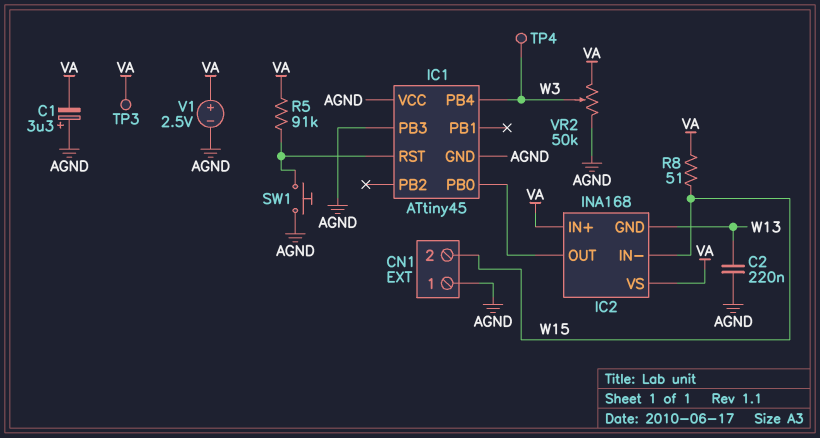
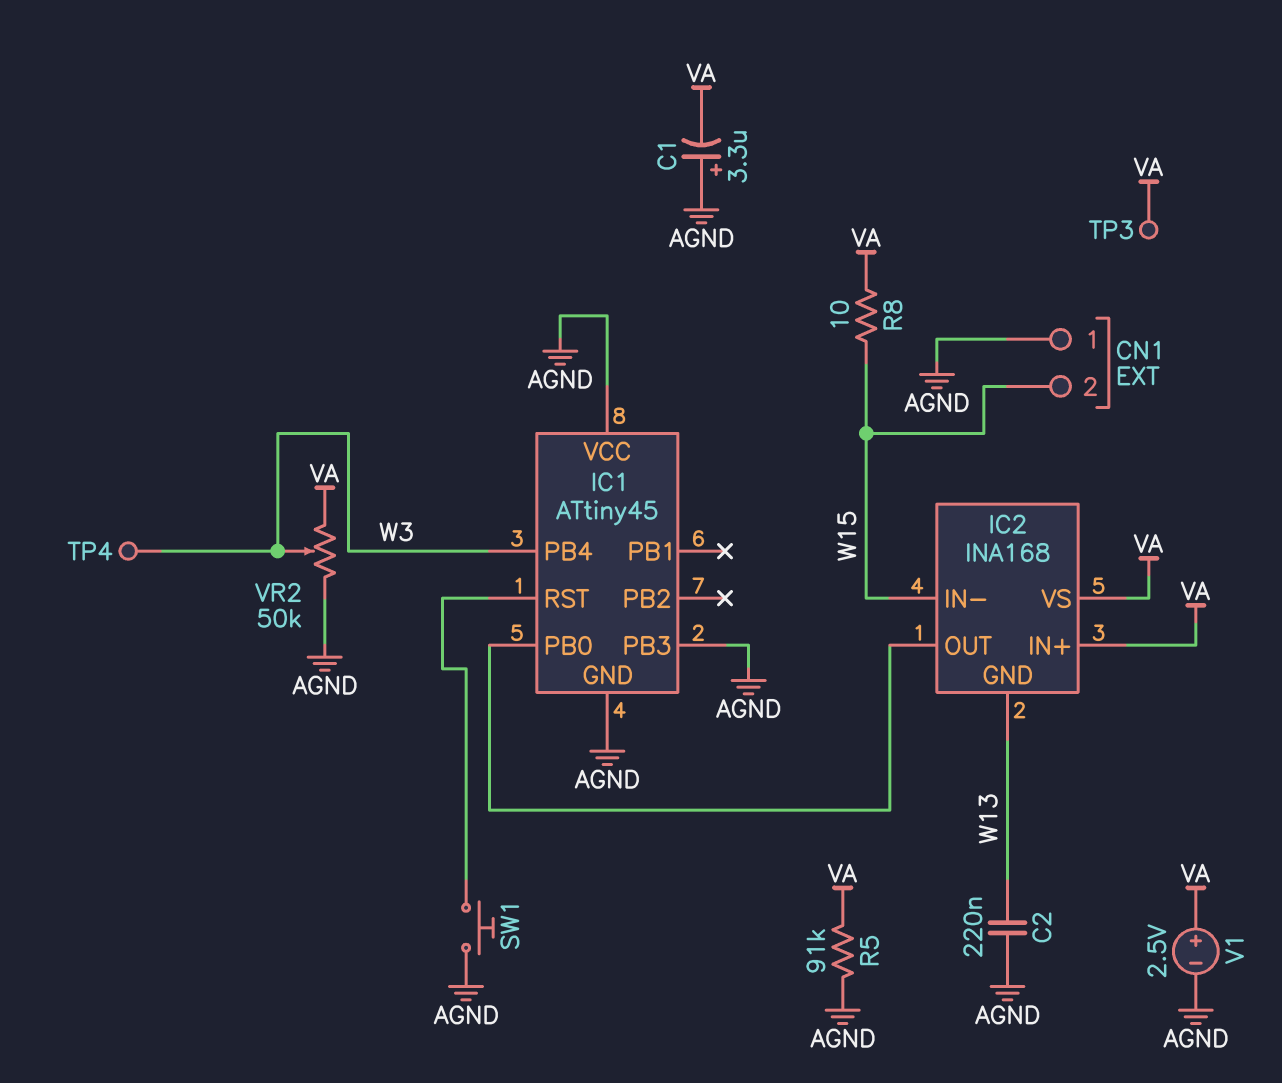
R5: 91k (IC1/RST, VA) -> 91k (AGND, VA)
R8: 51 (VA, W15) -> 10 (VA, W15)

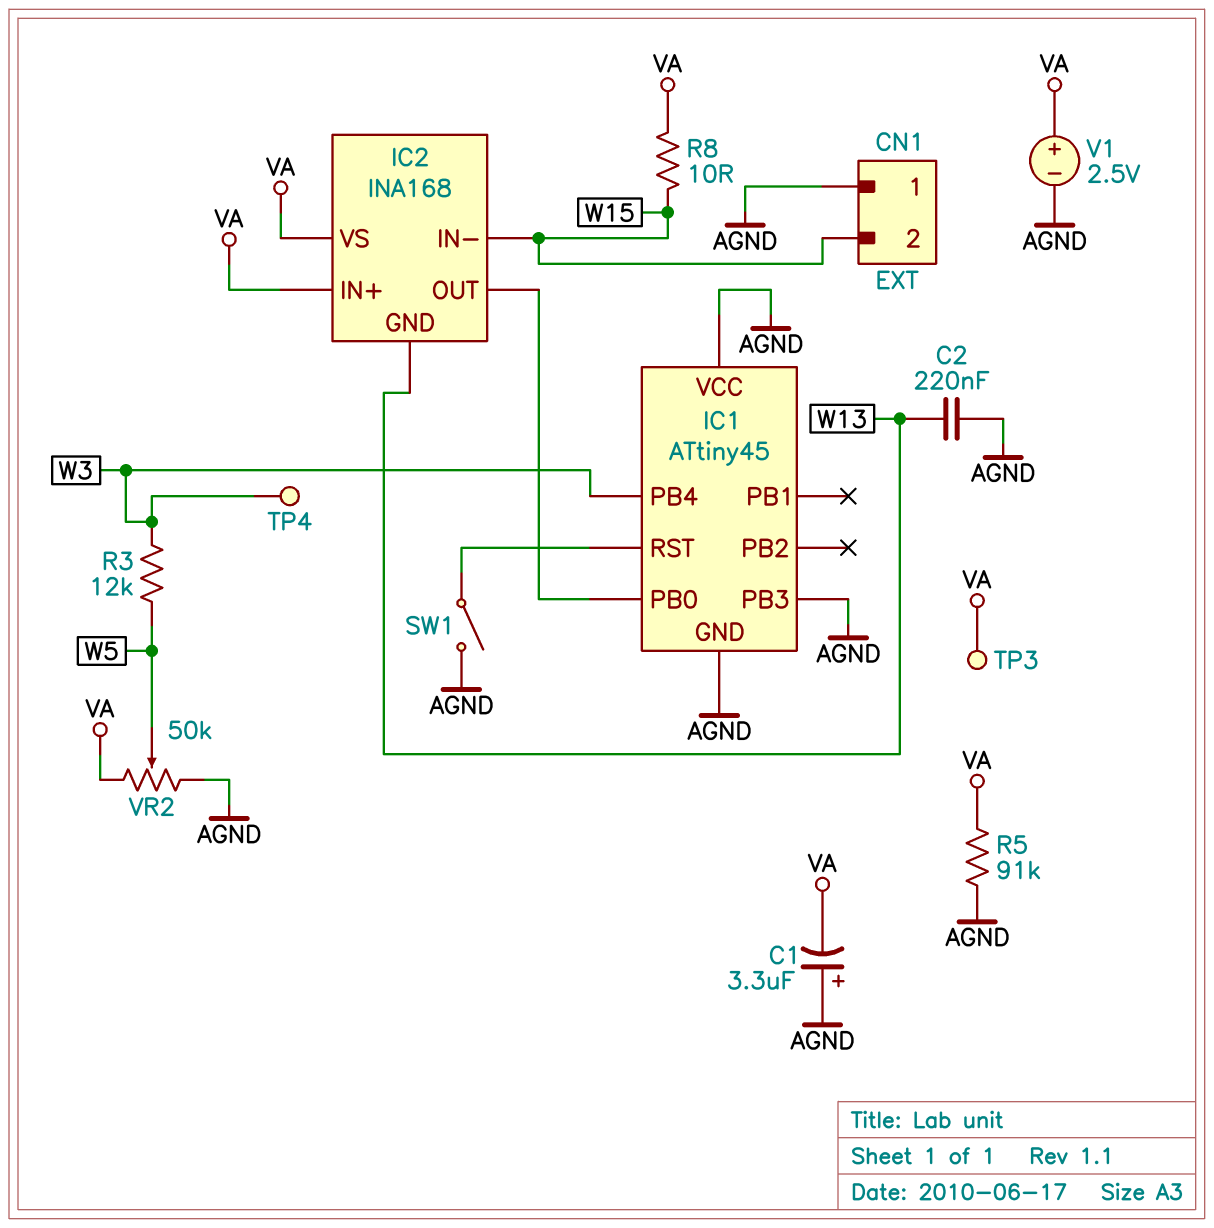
R3: none -> 12k (W3, W5)
SW1: button (AGND, IC1/RST) -> switch (AGND, IC1/RST)
VR2: 50k (AGND, VA, wiper W3) -> 50k (AGND, VA, wiper W5)

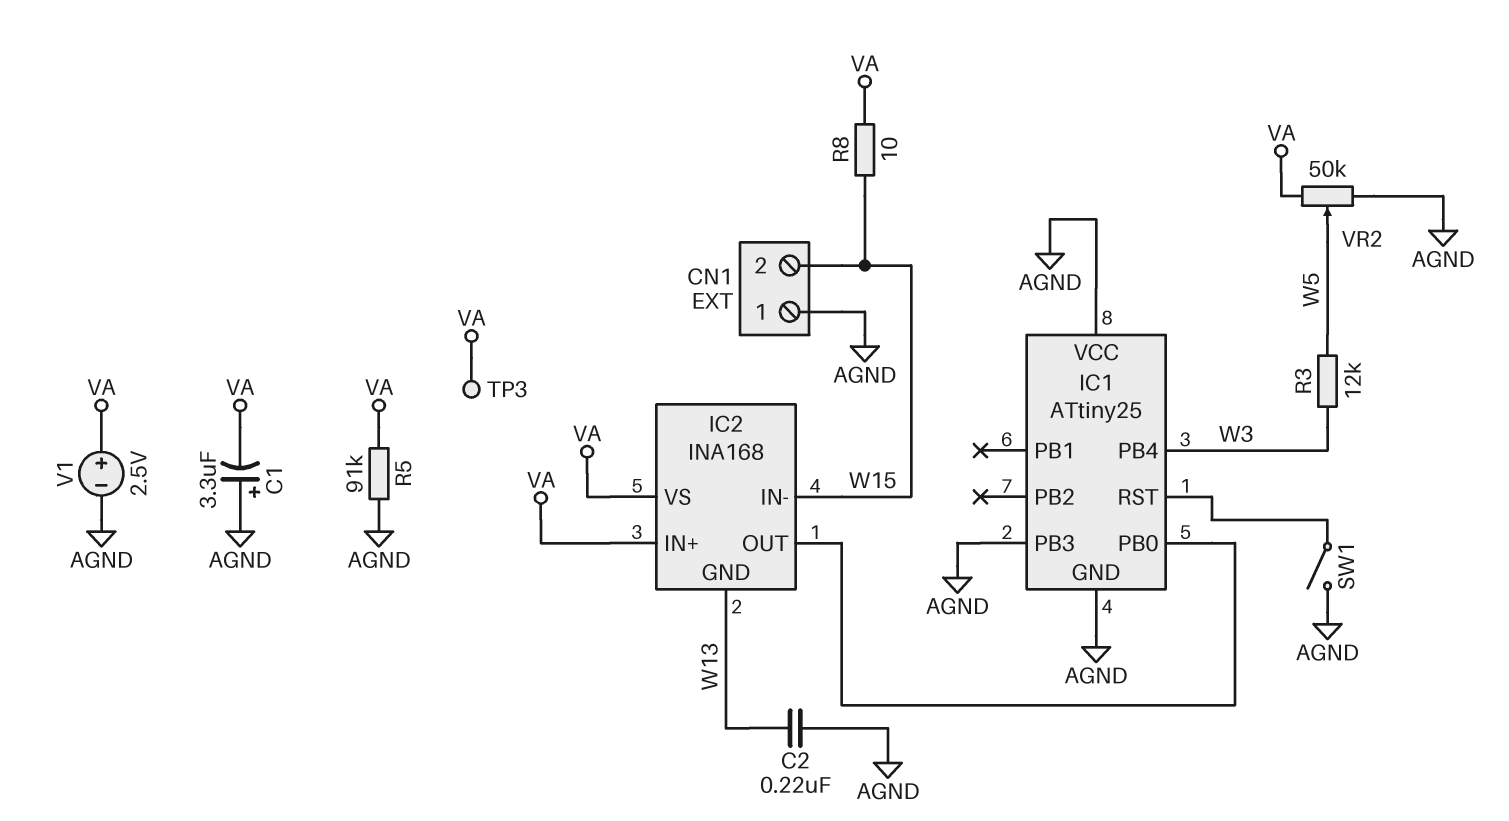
IC1: ATtiny45 -> ATtiny25
TP4: test point (W3) -> none

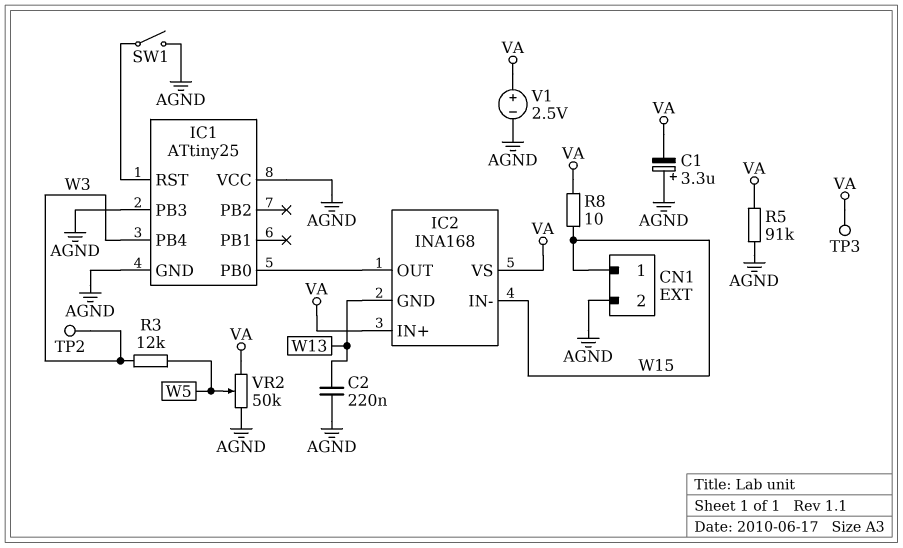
CN1 pin 1: AGND -> W15
CN1 pin 2: W15 -> AGND
TP2: none -> test point (W3)

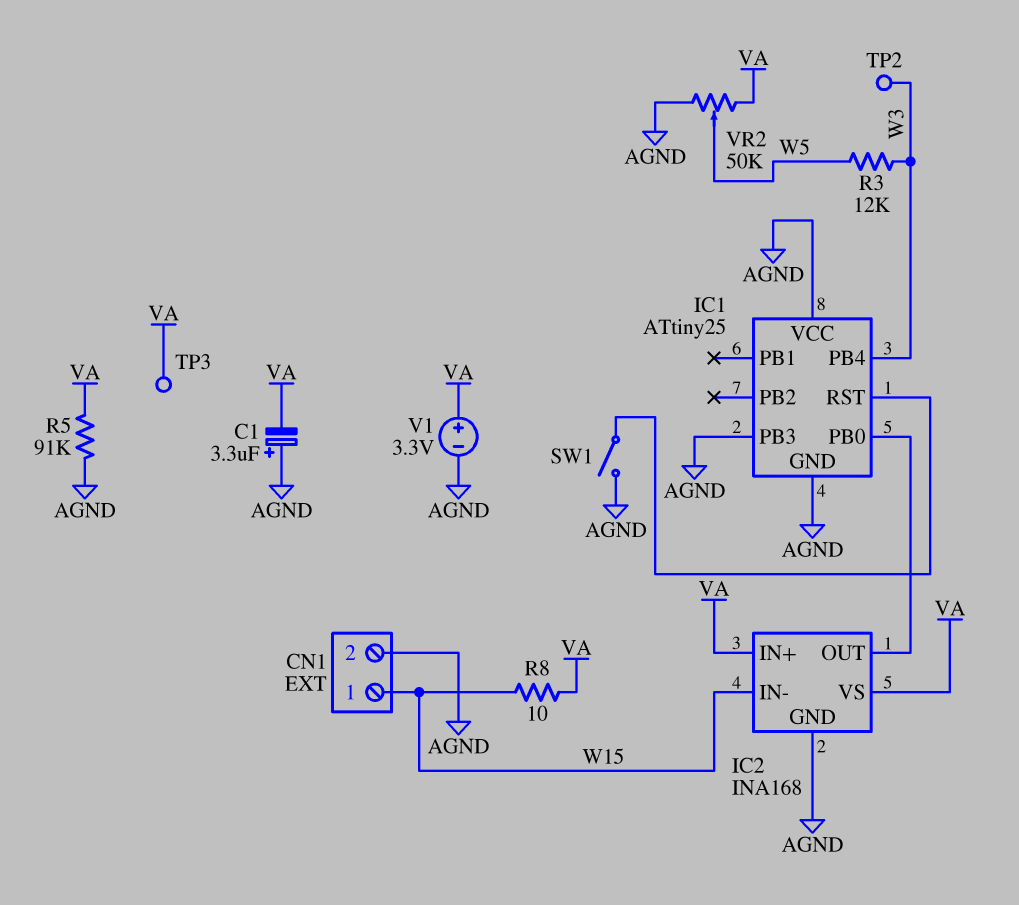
C2: 220nF (AGND, W13) -> none
IC2 pin GND: W13 -> AGND
V1: 2.5V (plus VA, minus AGND) -> 3.3V (plus VA, minus AGND)

